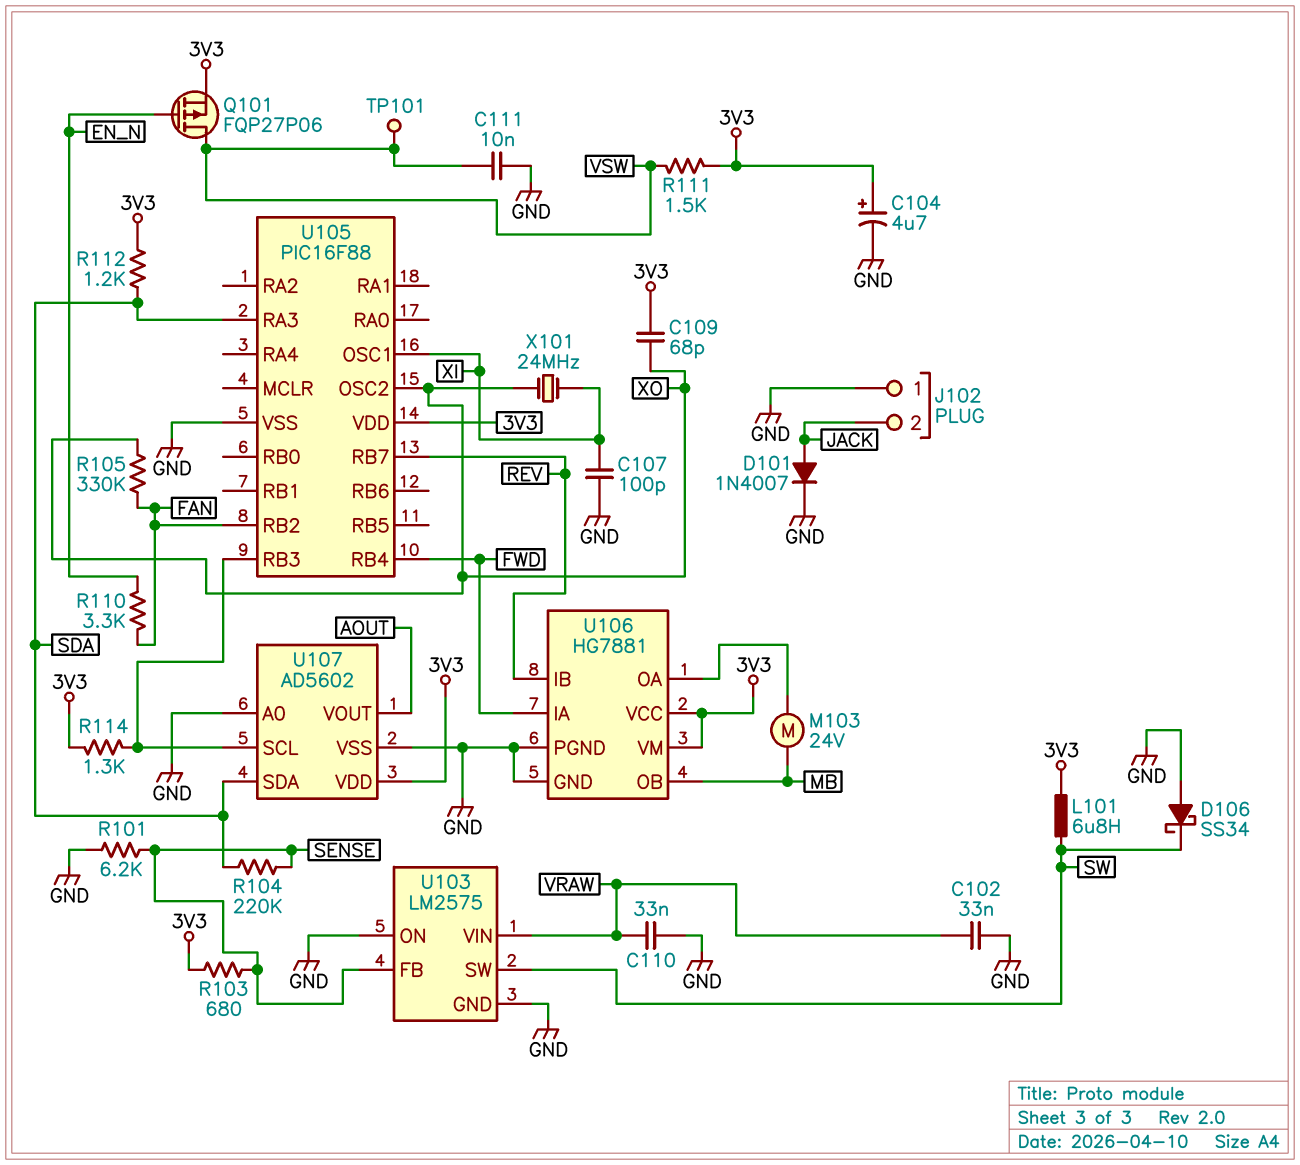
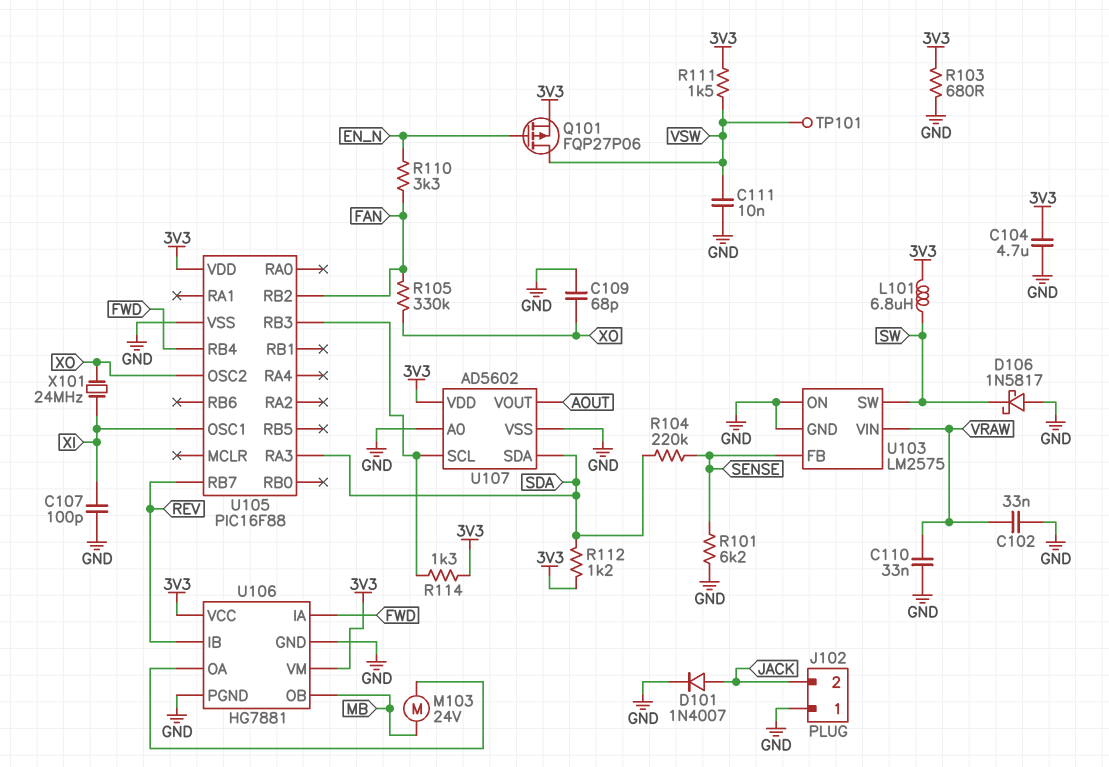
C104: 4.7uF (plus 3V3, minus GND) -> 4.7uF (3V3, GND)
C109: 68pF (3V3, XO) -> 68pF (GND, XO)
D106: schottky SS34 (A GND, K SW) -> schottky 1N5817 (A GND, K SW)
R103: 680 (3V3, SENSE) -> 680 (3V3, GND)

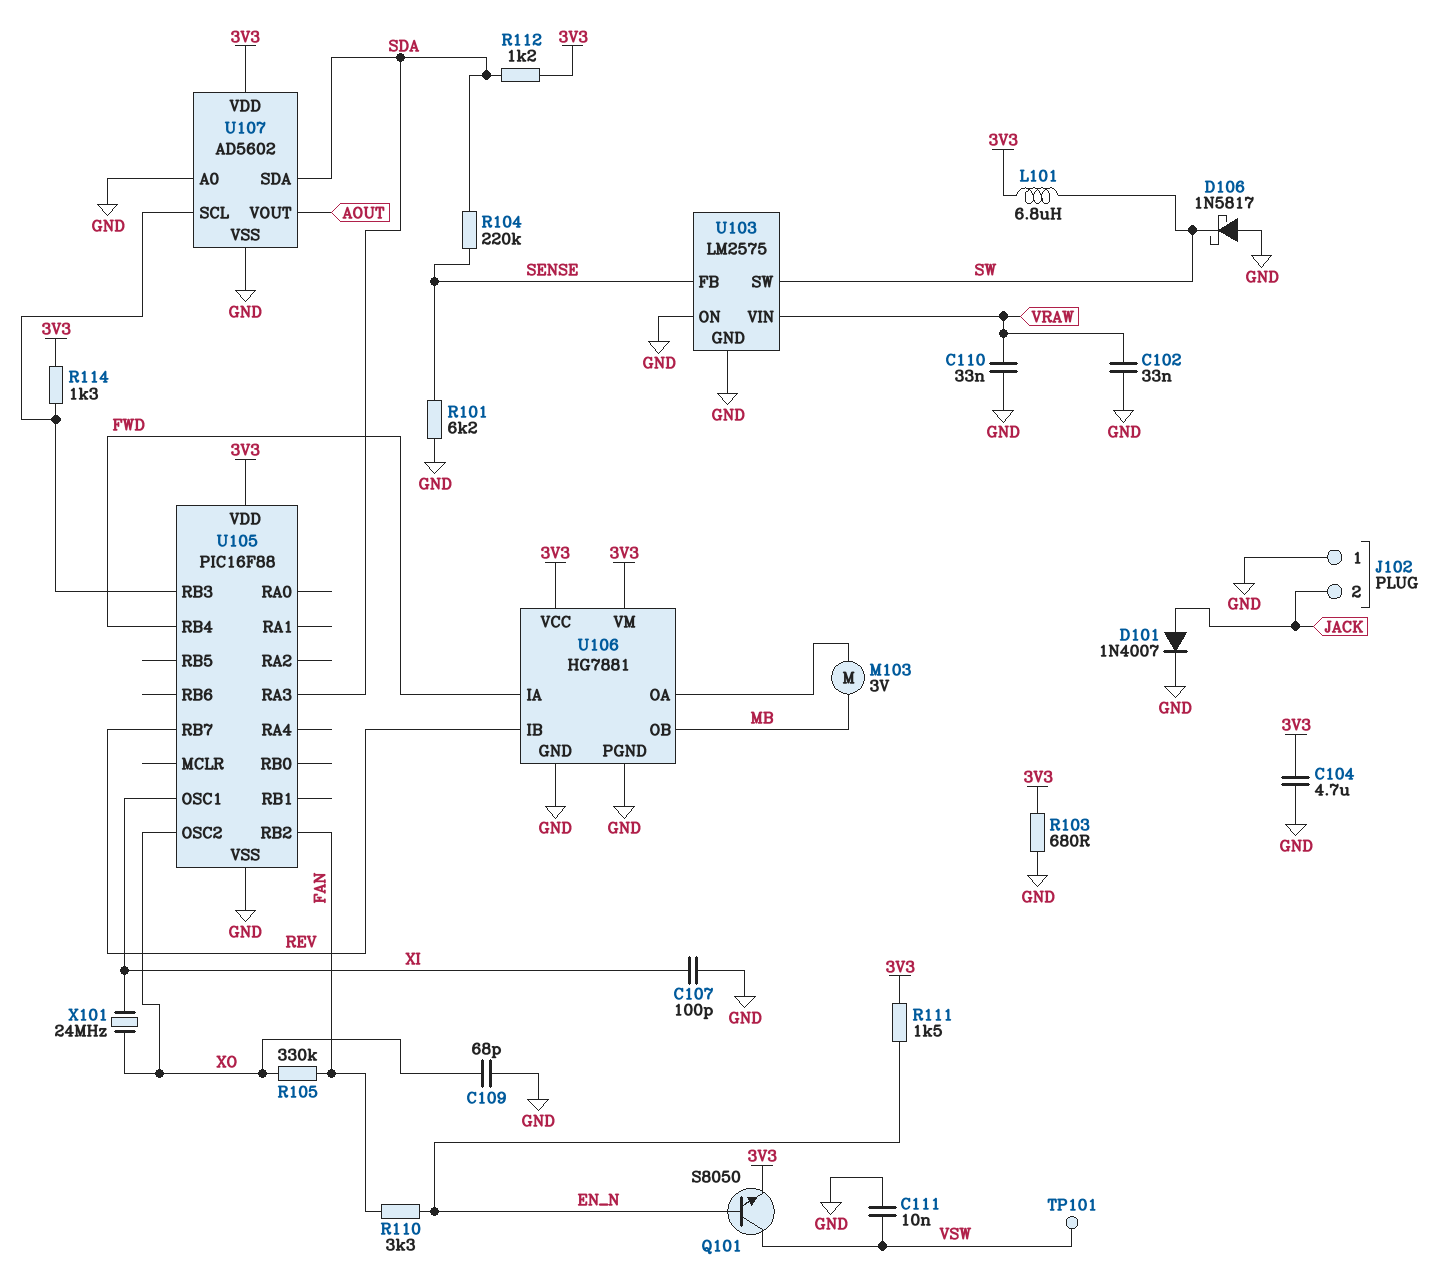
M103: motor 24V (MB, U106/OA) -> motor 3V (MB, U106/OA)
Q101: PMOS FQP27P06 (G EN_N, D VSW, S 3V3) -> NPN S8050 (B EN_N, C VSW, E 3V3)
R111: 1.5k (3V3, VSW) -> 1.5k (3V3, EN_N)

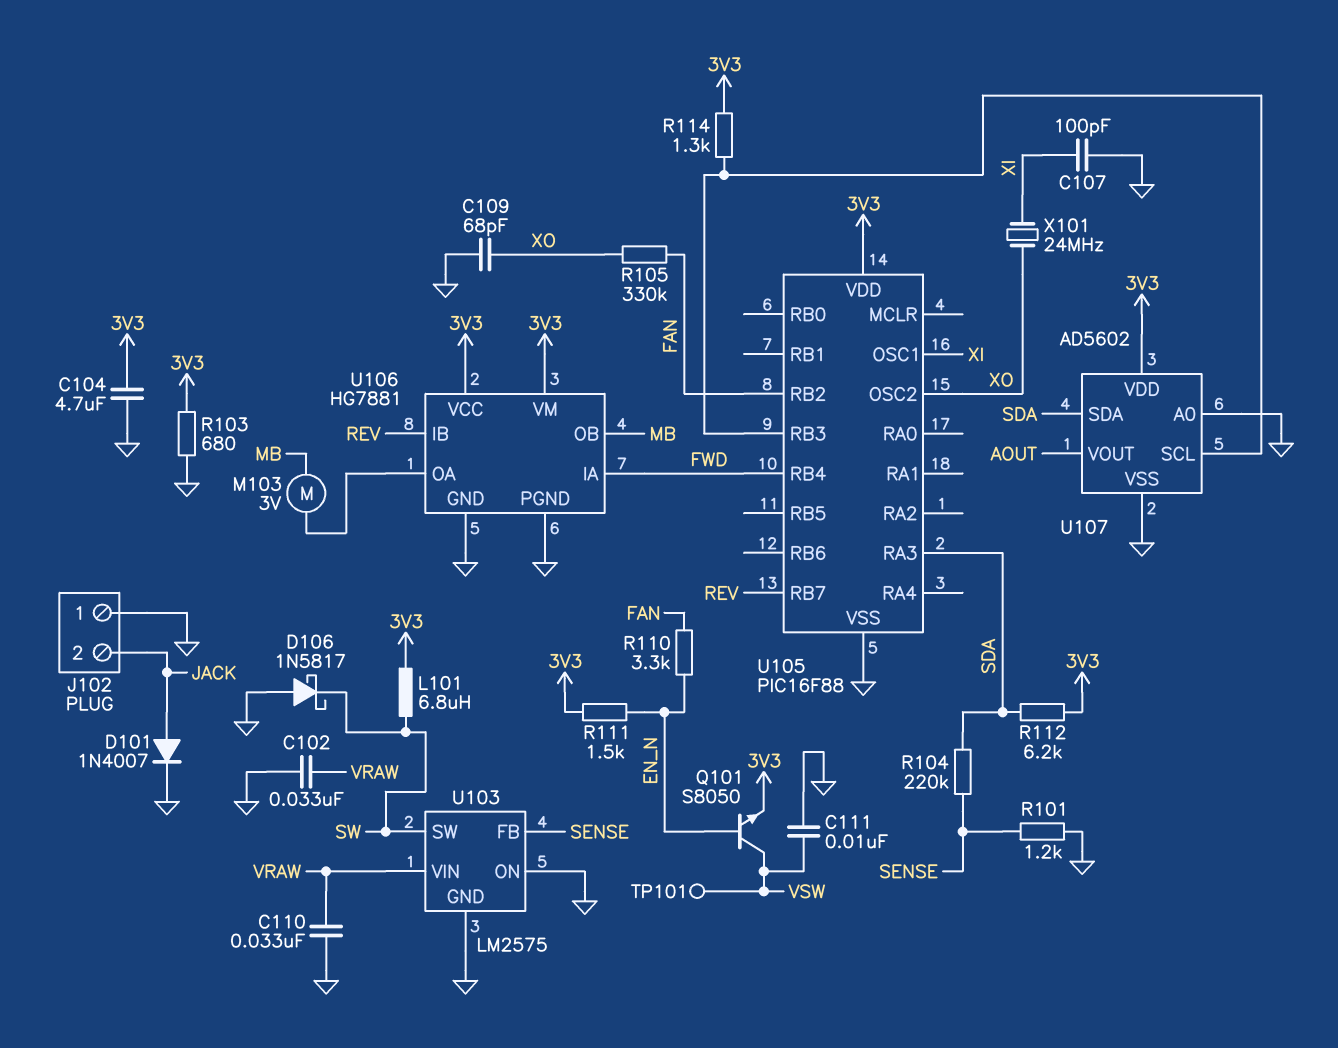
R101: 6.2k (GND, SENSE) -> 1.2k (GND, SENSE)
R112: 1.2k (3V3, SDA) -> 6.2k (3V3, SDA)

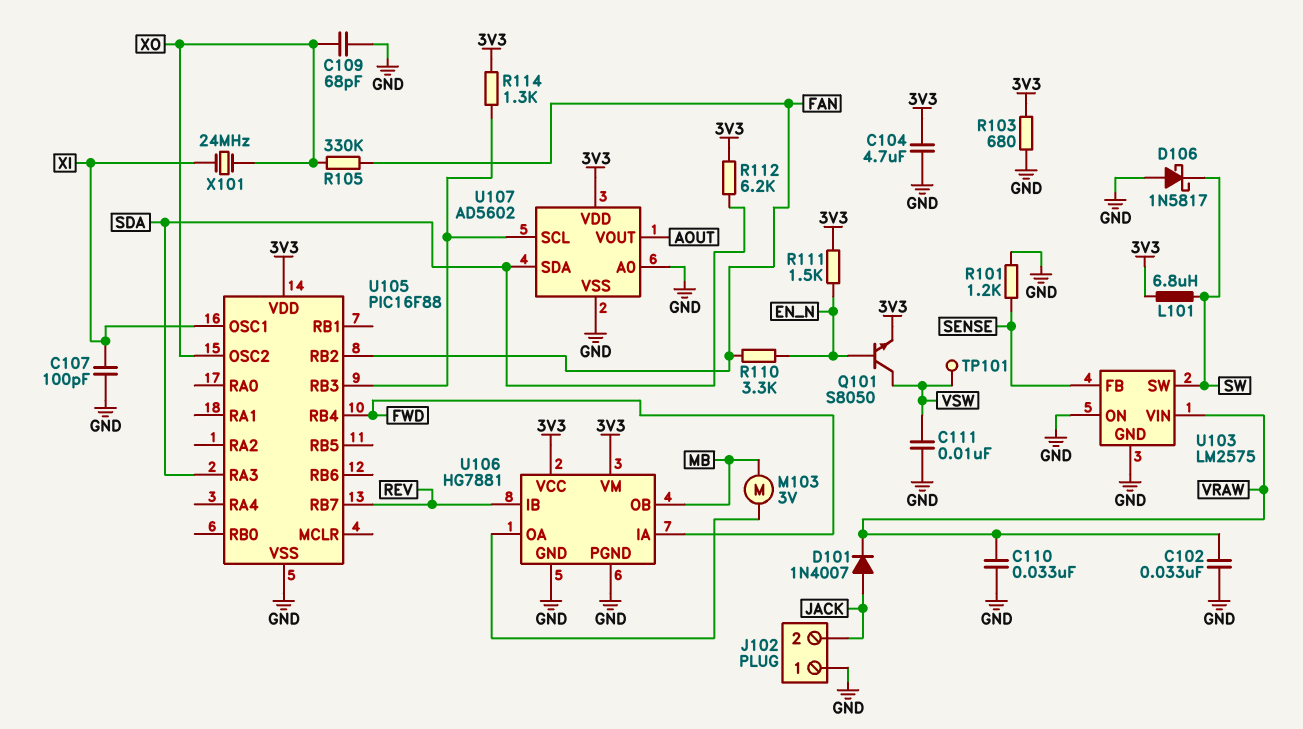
D101: diode 1N4007 (A JACK, K GND) -> diode 1N4007 (A JACK, K VRAW)
R104: 220k (SDA, SENSE) -> none

